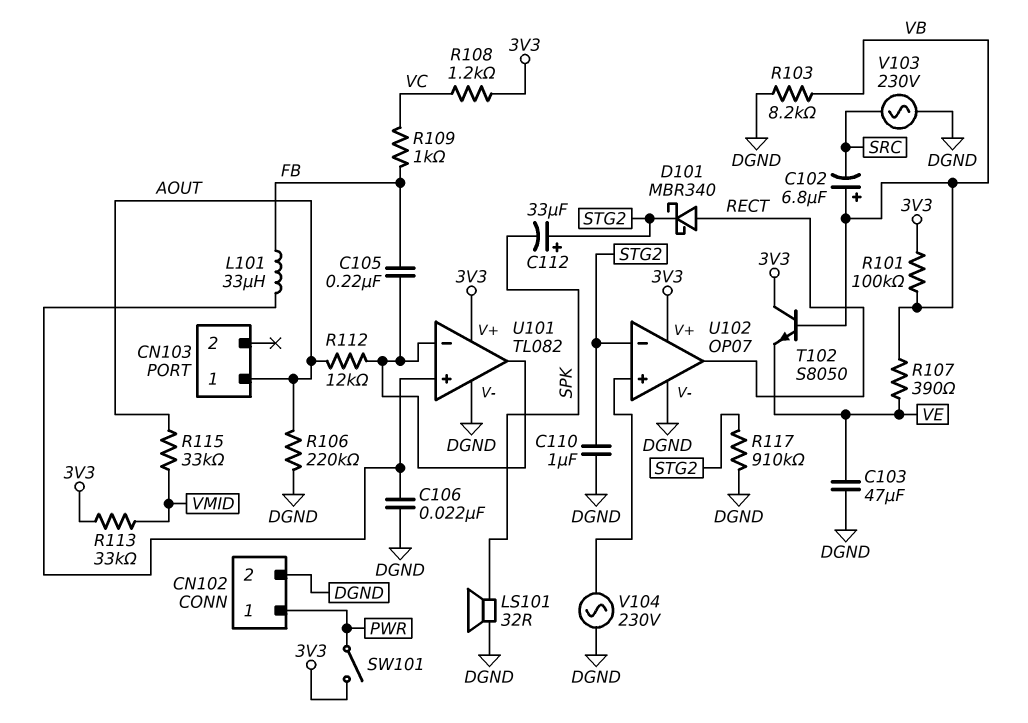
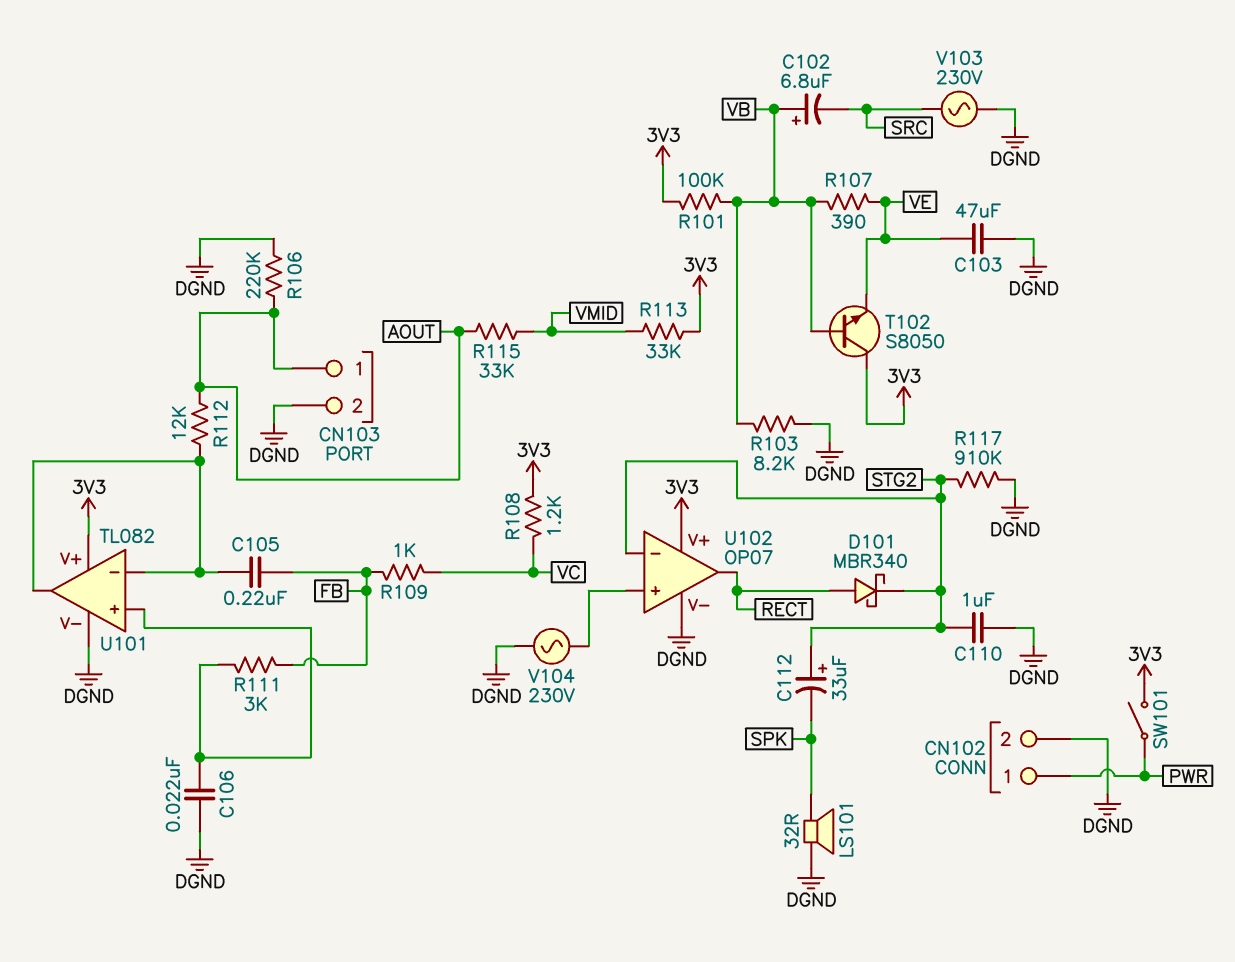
CN103 pin 2: none -> DGND
L101: 33uH (FB, U101/in+) -> none
R111: none -> 3k (FB, U101/in+)

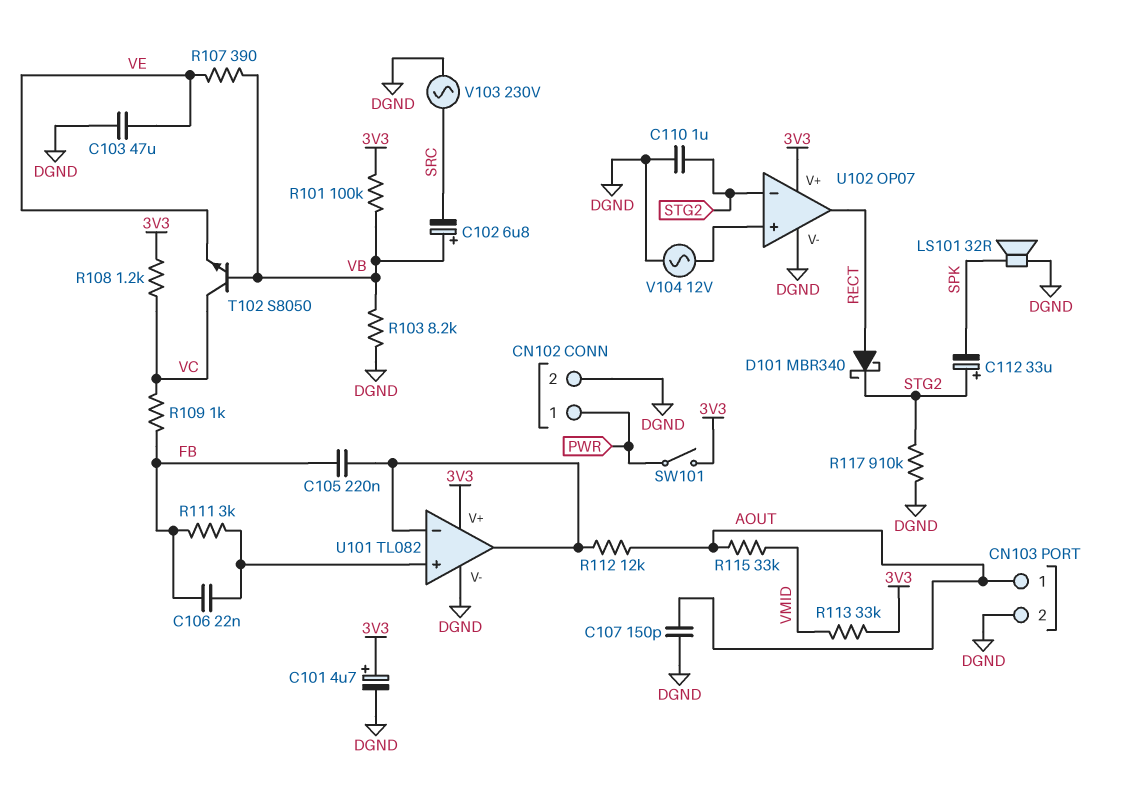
C101: none -> 4.7uF (plus 3V3, minus DGND)
C106: 22nF (DGND, U101/in+) -> 22nF (FB, U101/in+)
C107: none -> 150pF (AOUT, DGND)
R106: 220k (AOUT, DGND) -> none
T102: NPN S8050 (B VB, C 3V3, E VE) -> NPN S8050 (B VB, C VC, E VE)
V104: AC 230V (DGND, U102/in+) -> AC 12V (DGND, U102/in+)

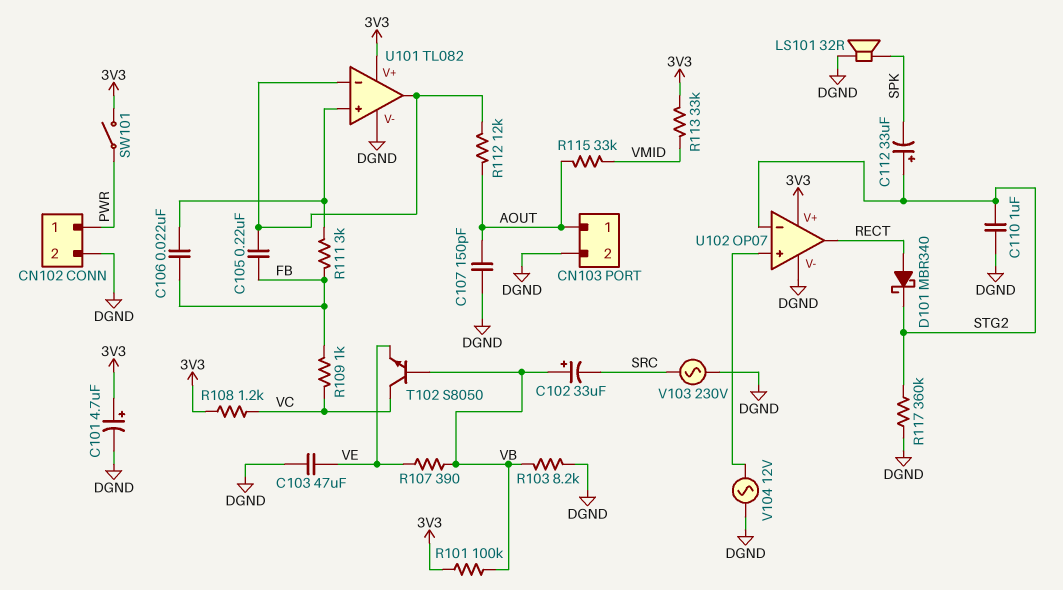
C102: 6.8uF (plus VB, minus SRC) -> 33uF (plus VB, minus SRC)
R117: 910k (DGND, STG2) -> 360k (DGND, STG2)

